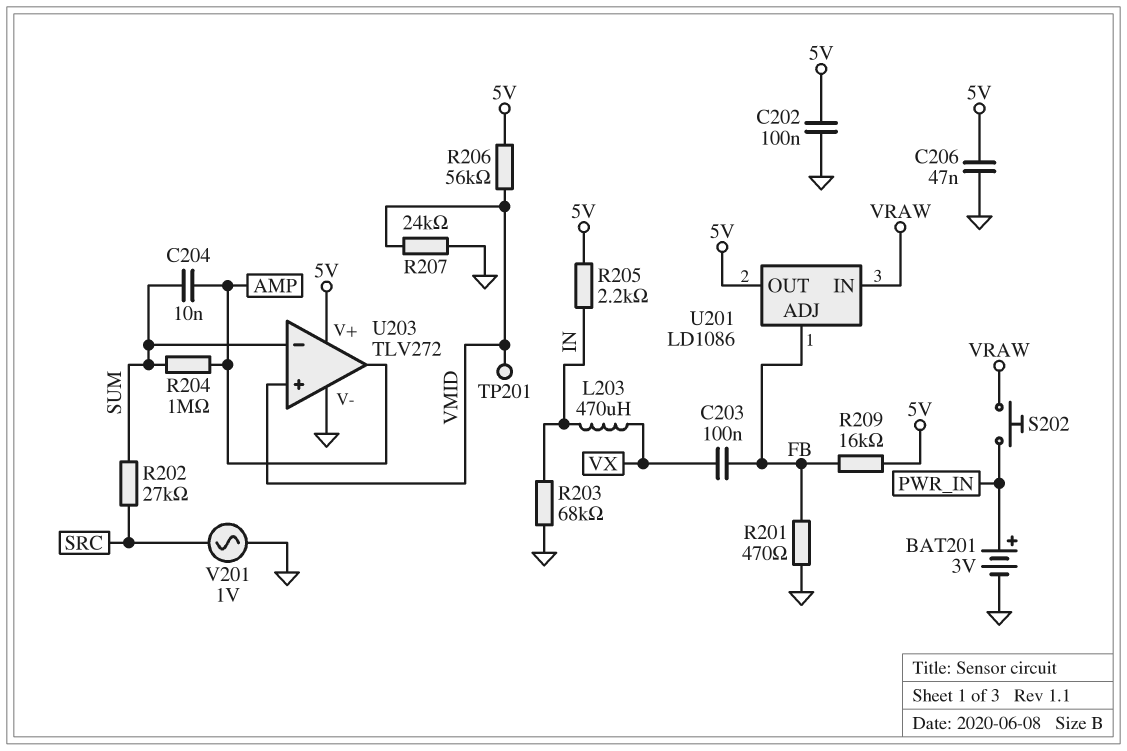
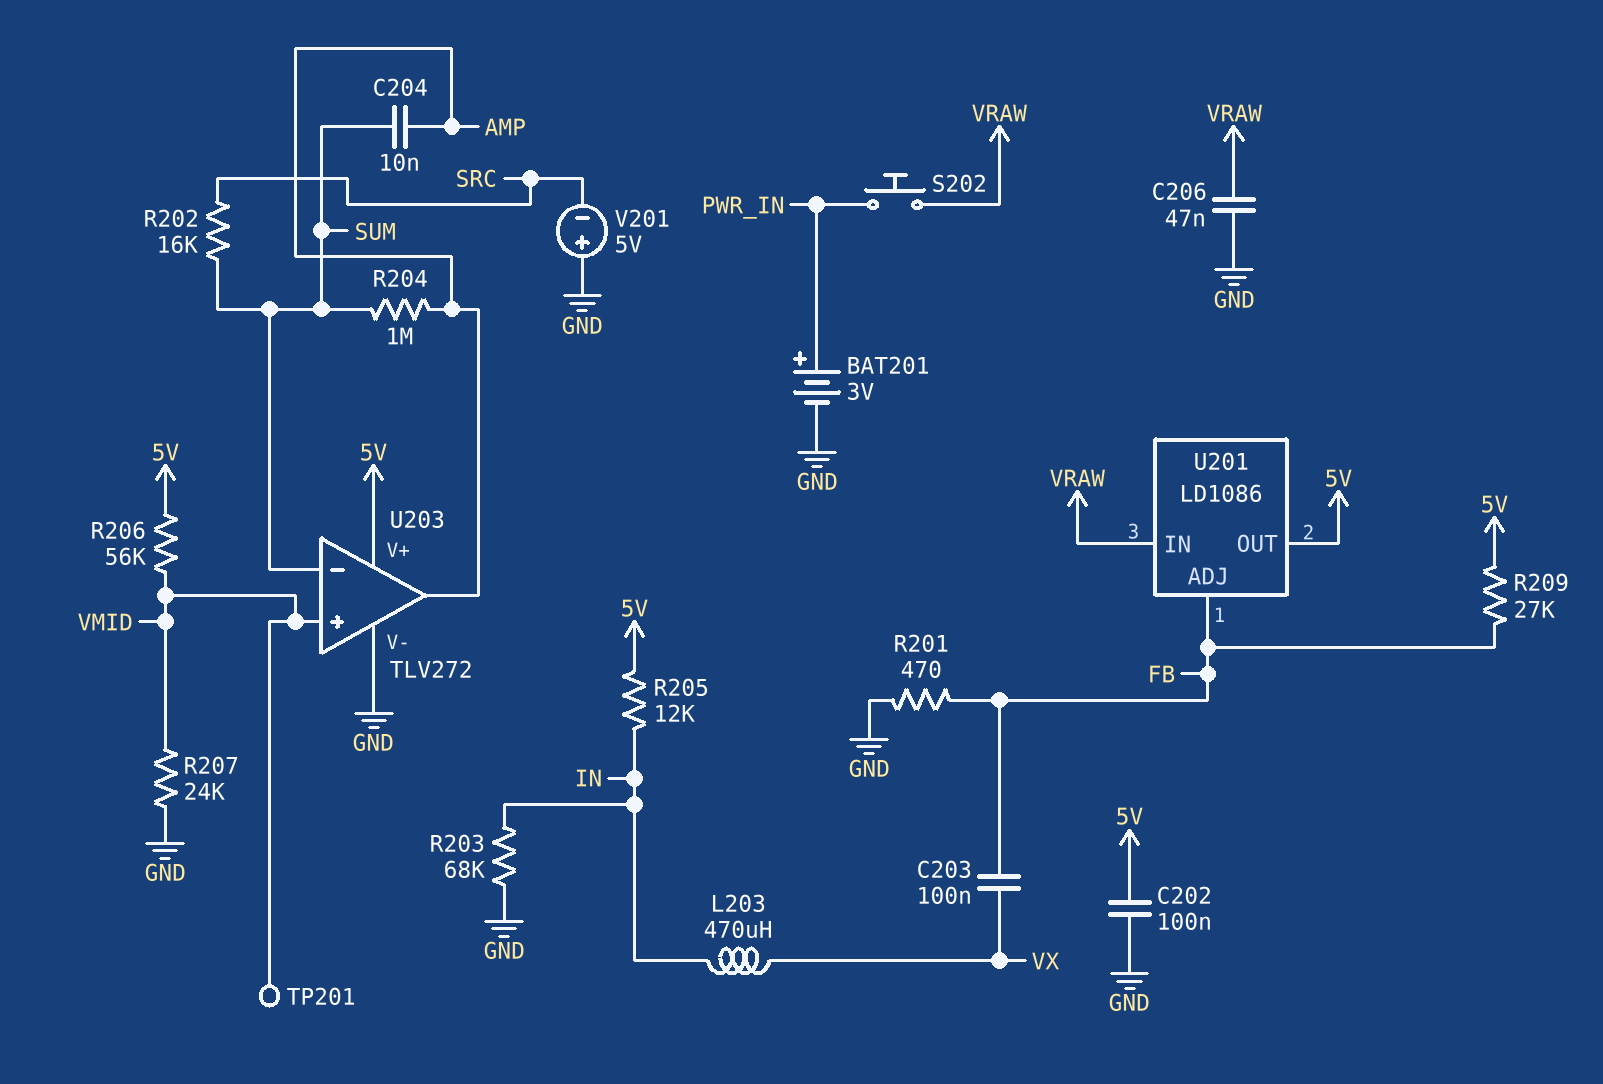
C206: 47nF (5V, GND) -> 47nF (GND, VRAW)
R202: 27k (SRC, SUM) -> 16k (SRC, SUM)
R205: 2.2k (5V, IN) -> 12k (5V, IN)
R209: 16k (5V, FB) -> 27k (5V, FB)
V201: AC 1V (GND, SRC) -> 5V (plus GND, minus SRC)

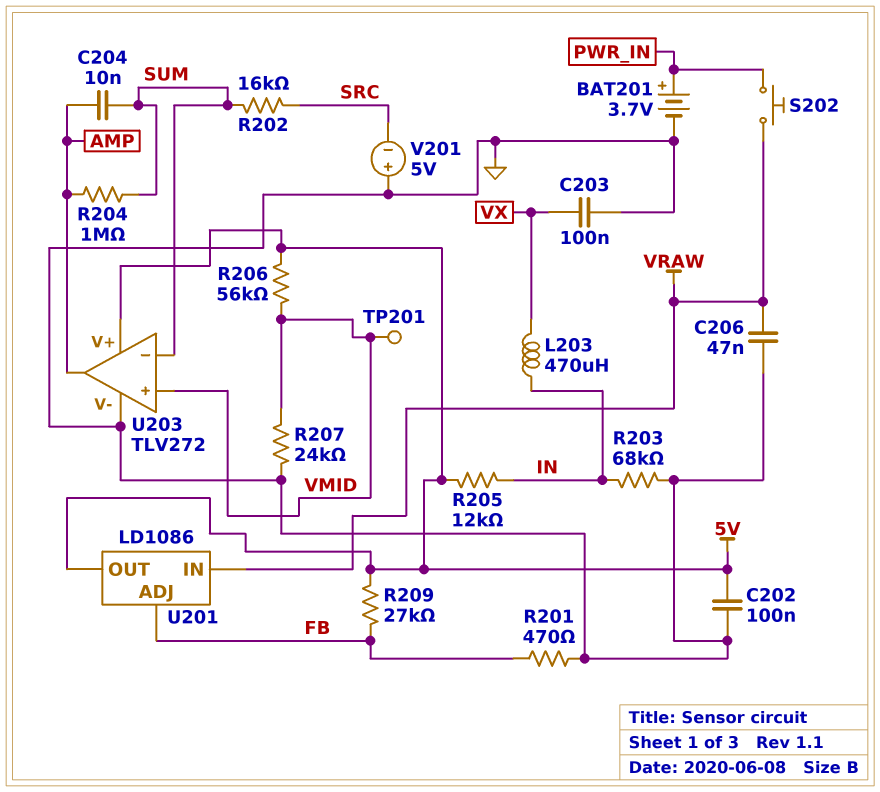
BAT201: 3V (plus PWR_IN, minus GND) -> 3.7V (plus PWR_IN, minus GND)
C203: 100nF (FB, VX) -> 100nF (GND, VX)

